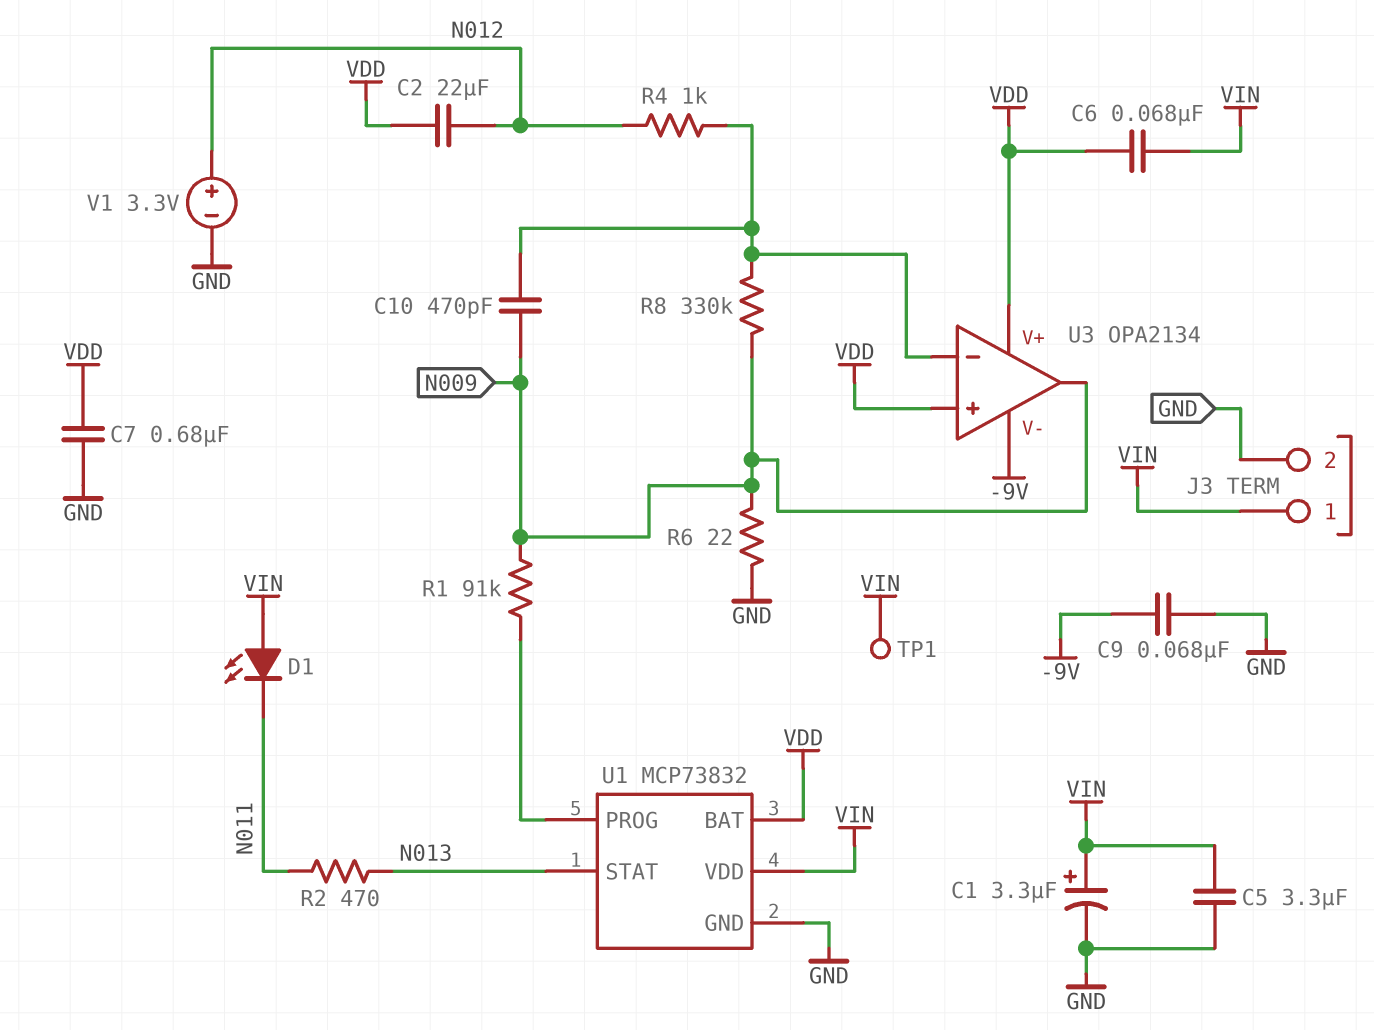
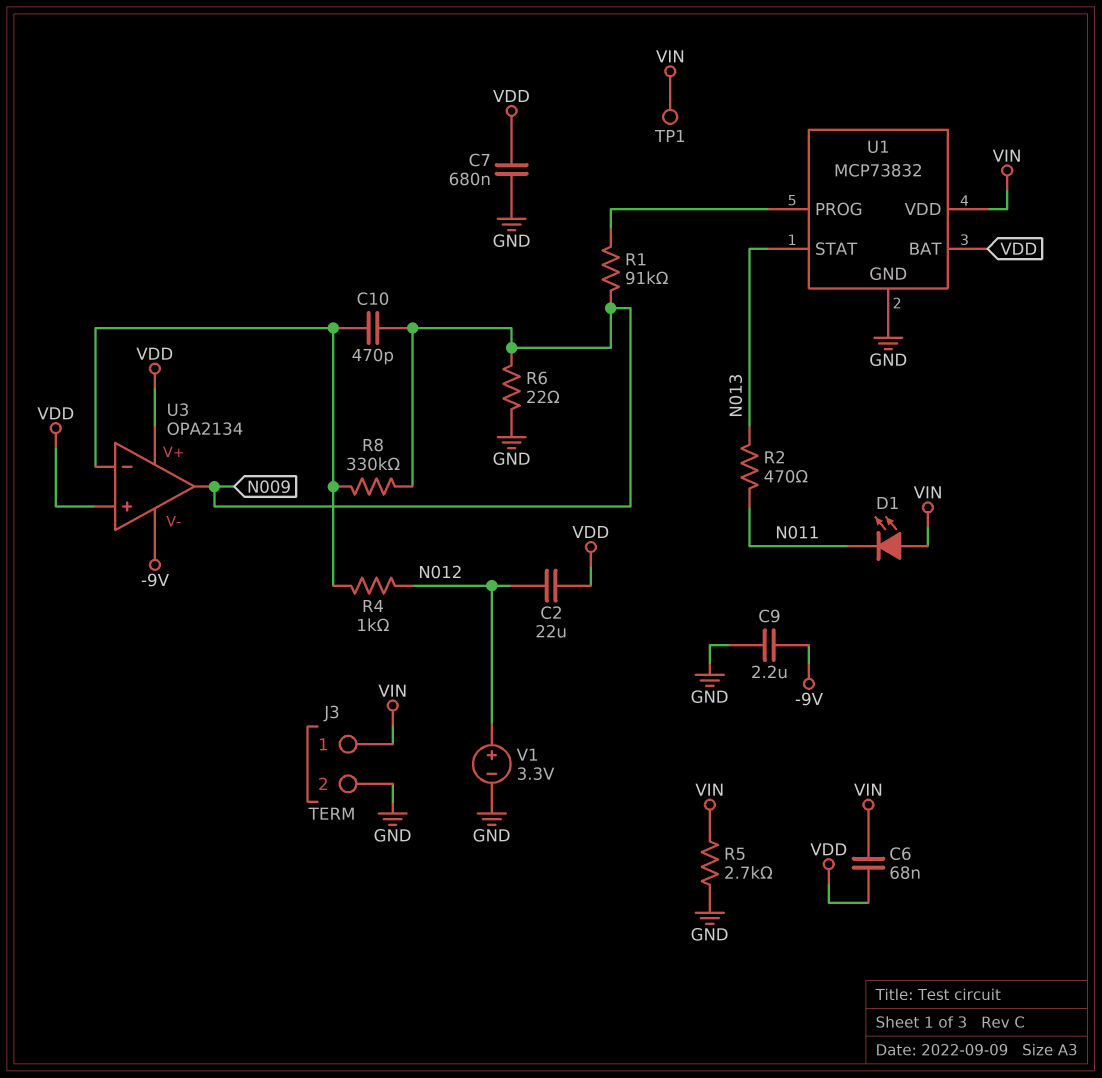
C1: 3.3uF (plus VIN, minus GND) -> none
C5: 3.3uF (GND, VIN) -> none
C9: 68nF (-9V, GND) -> 2.2uF (-9V, GND)
R5: none -> 2.7k (GND, VIN)

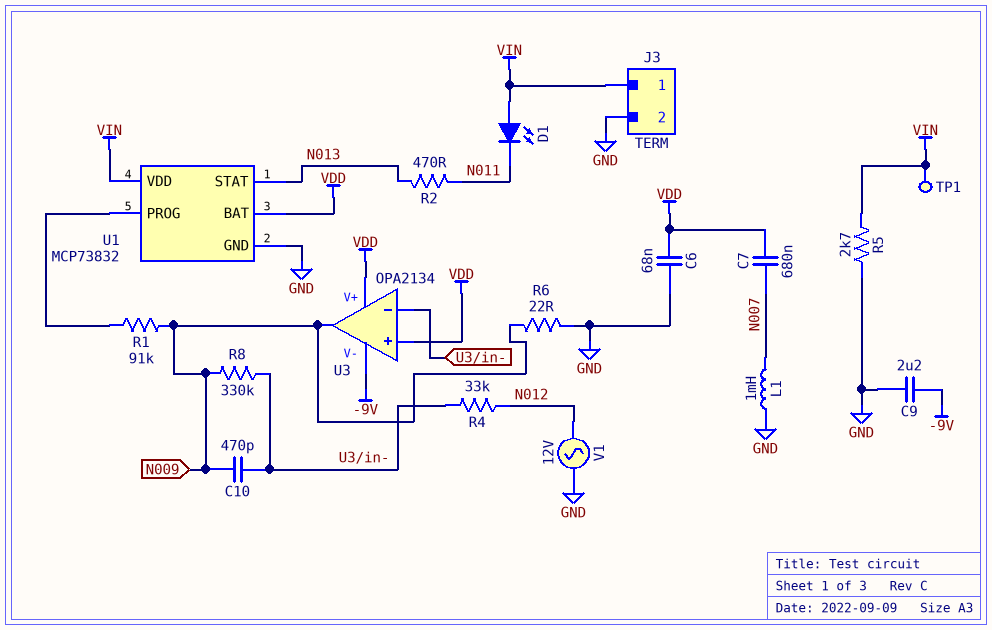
C2: 22uF (N012, VDD) -> none
C6: 68nF (VDD, VIN) -> 68nF (GND, VDD)
C7: 680nF (GND, VDD) -> 680nF (N007, VDD)
L1: none -> 1mH (GND, N007)
R4: 1k (N012, U3/in-) -> 33k (N012, U3/in-)
V1: 3.3V (plus N012, minus GND) -> AC 12V (GND, N012)

